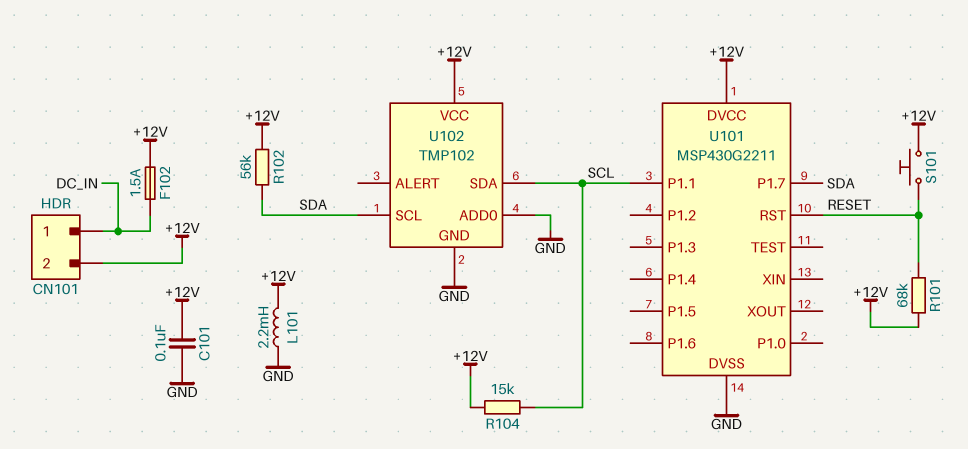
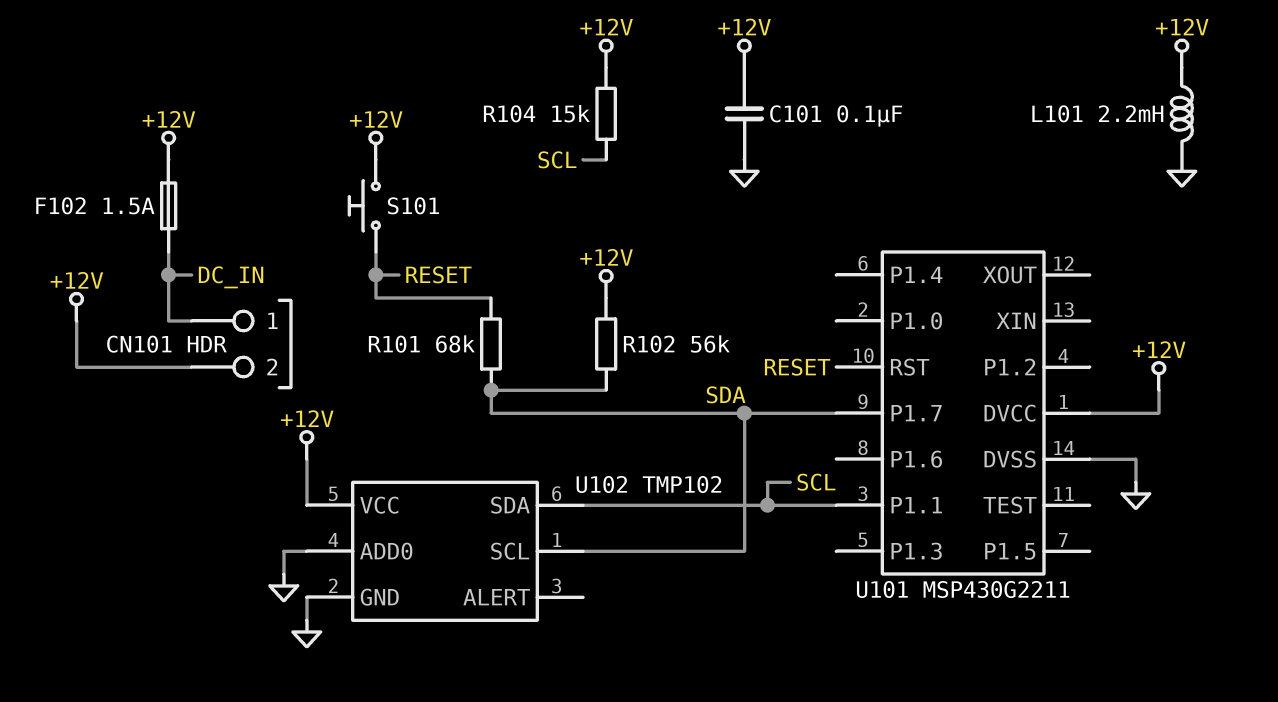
R101: 68k (+12V, RESET) -> 68k (RESET, SDA)

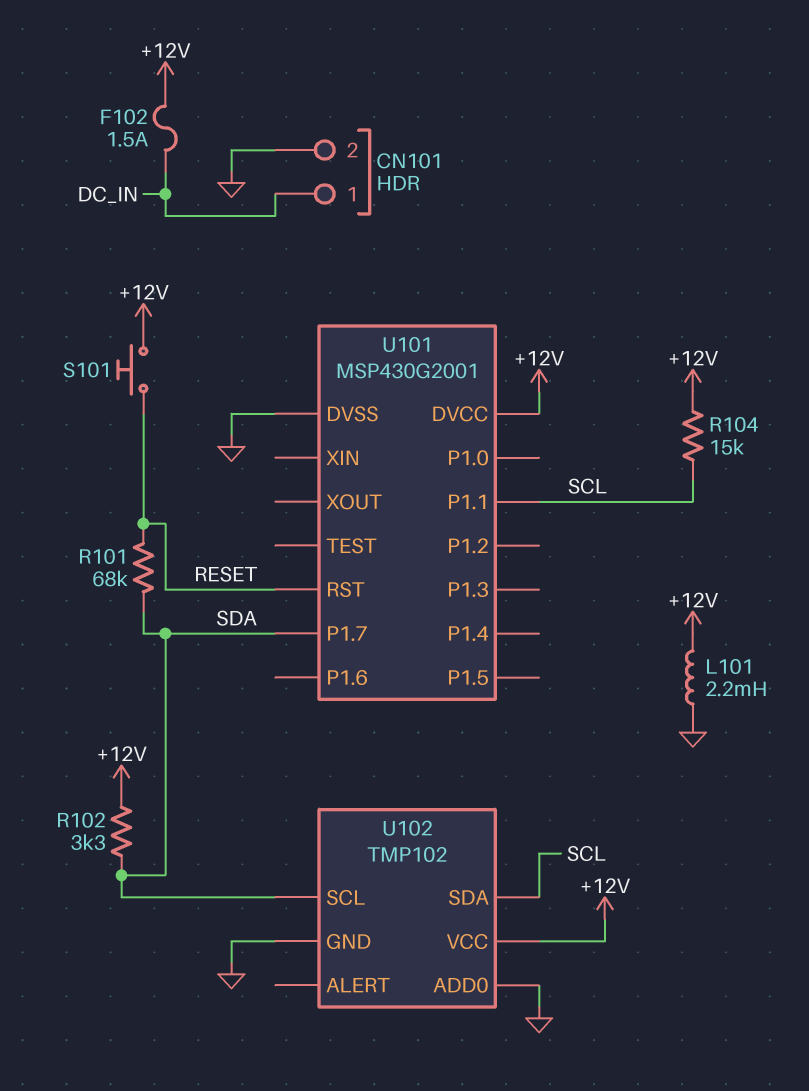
C101: 100nF (+12V, GND) -> none
CN101 pin 2: +12V -> GND
R102: 56k (+12V, SDA) -> 3.3k (+12V, SDA)
U101: MSP430G2211 -> MSP430G2001

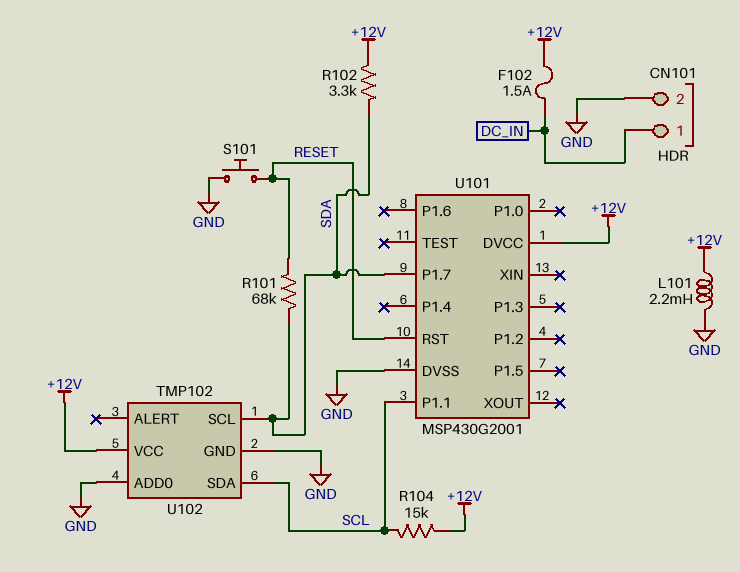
S101: button (+12V, RESET) -> button (GND, RESET)

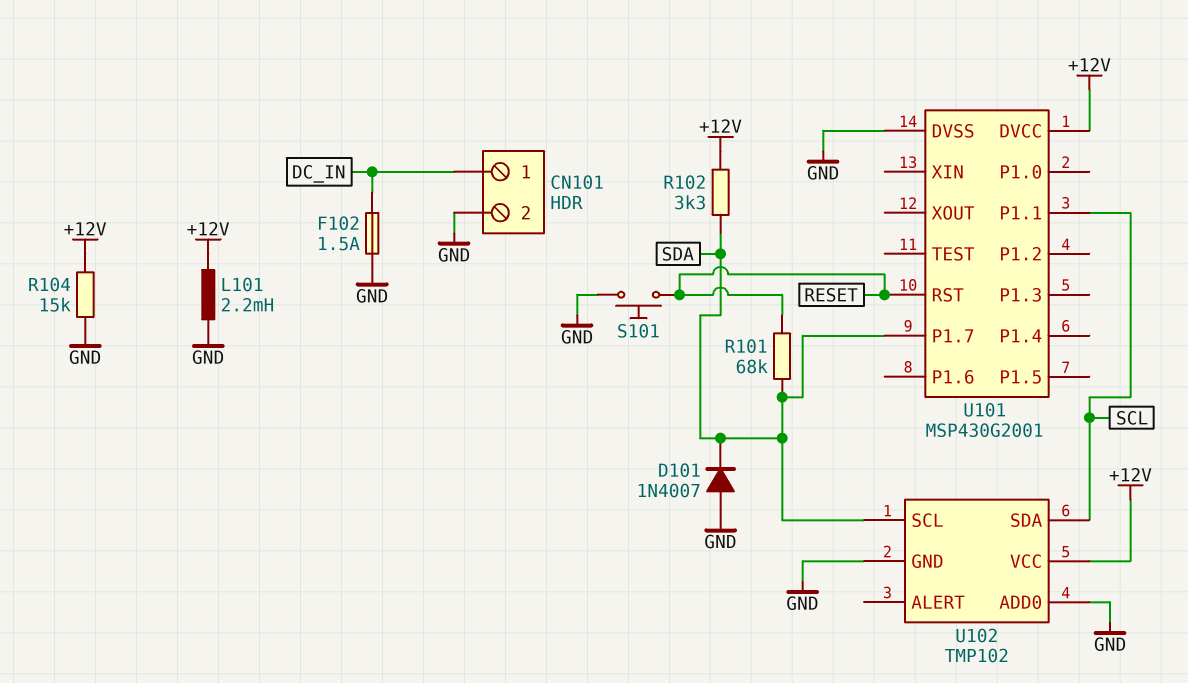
D101: none -> diode 1N4007 (A GND, K SDA)
F102: 1.5A (+12V, DC_IN) -> 1.5A (DC_IN, GND)
R104: 15k (+12V, SCL) -> 15k (+12V, GND)

